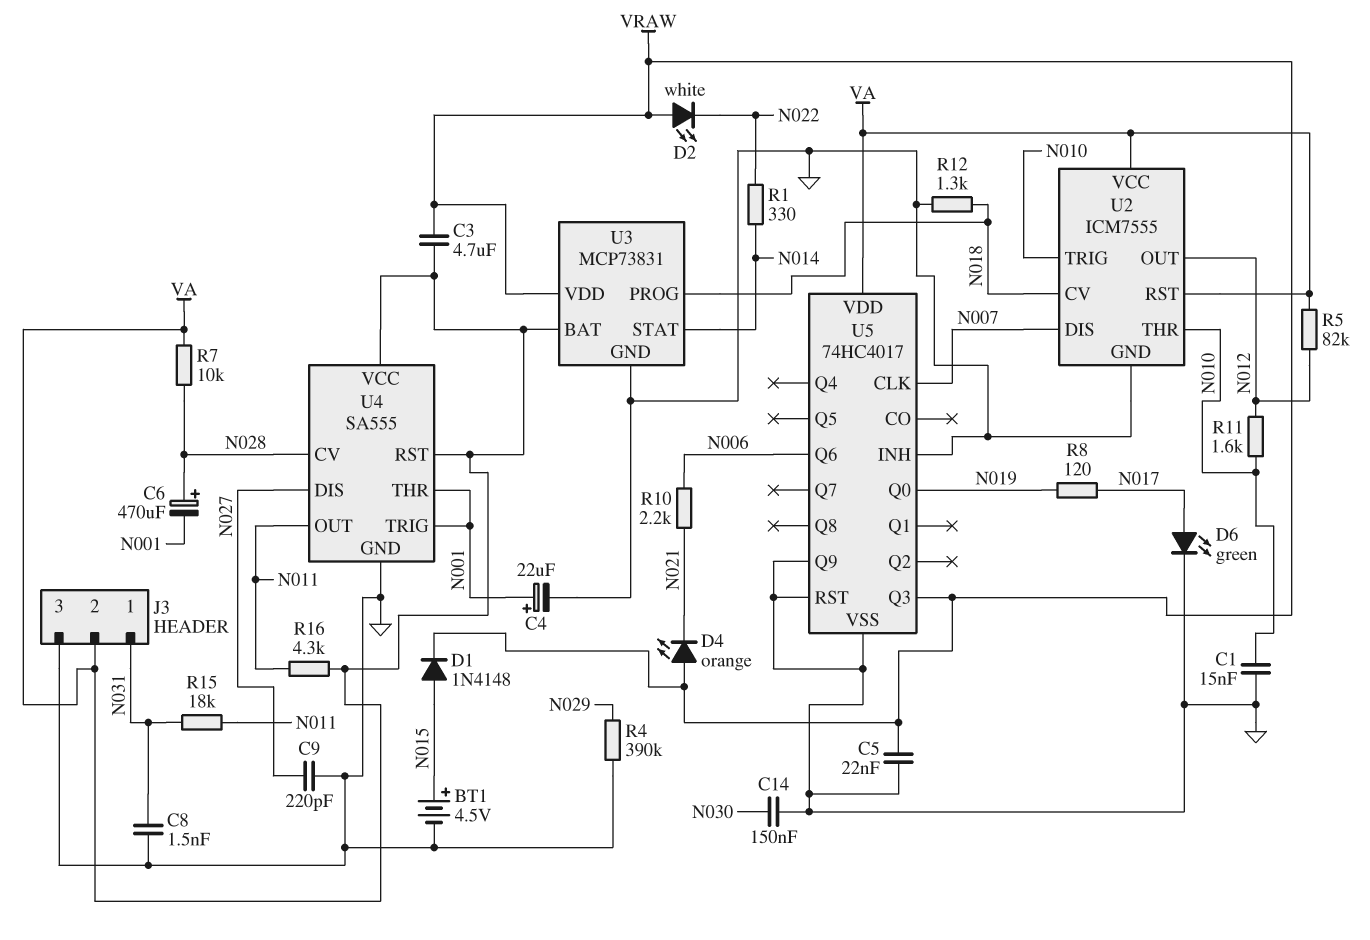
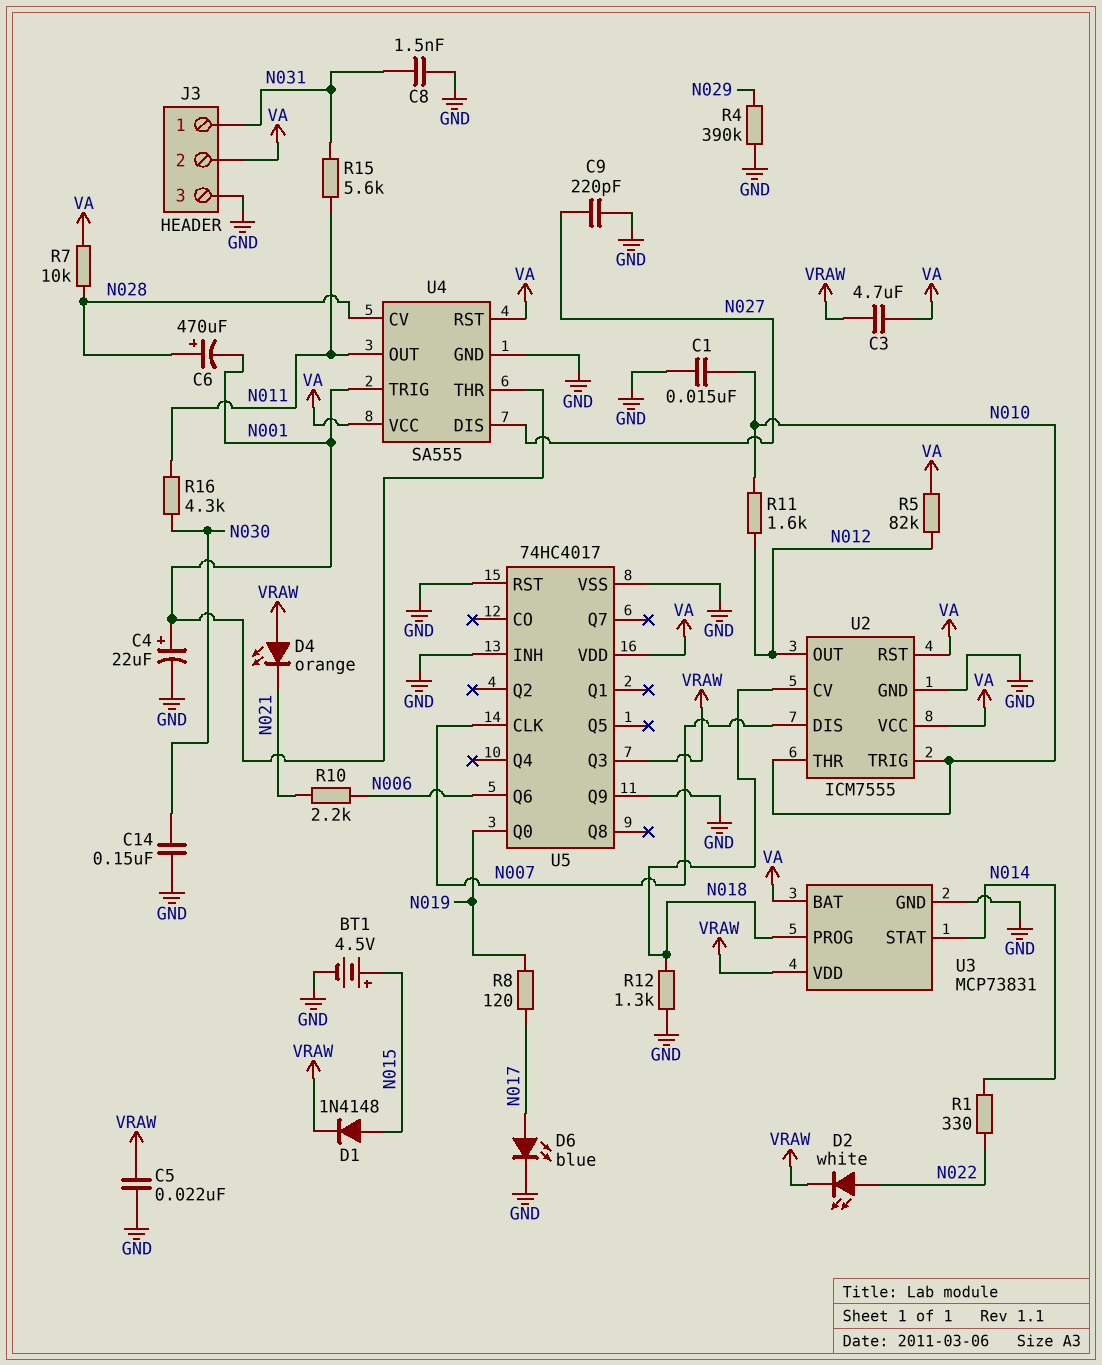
D2: LED white (A VRAW, K N022) -> LED white (A N022, K VRAW)
D6: LED green (A N017, K GND) -> LED blue (A N017, K GND)
R15: 18k (N011, N031) -> 5.6k (N011, N031)
R16: 4.3k (N011, VA) -> 4.3k (N011, N030)

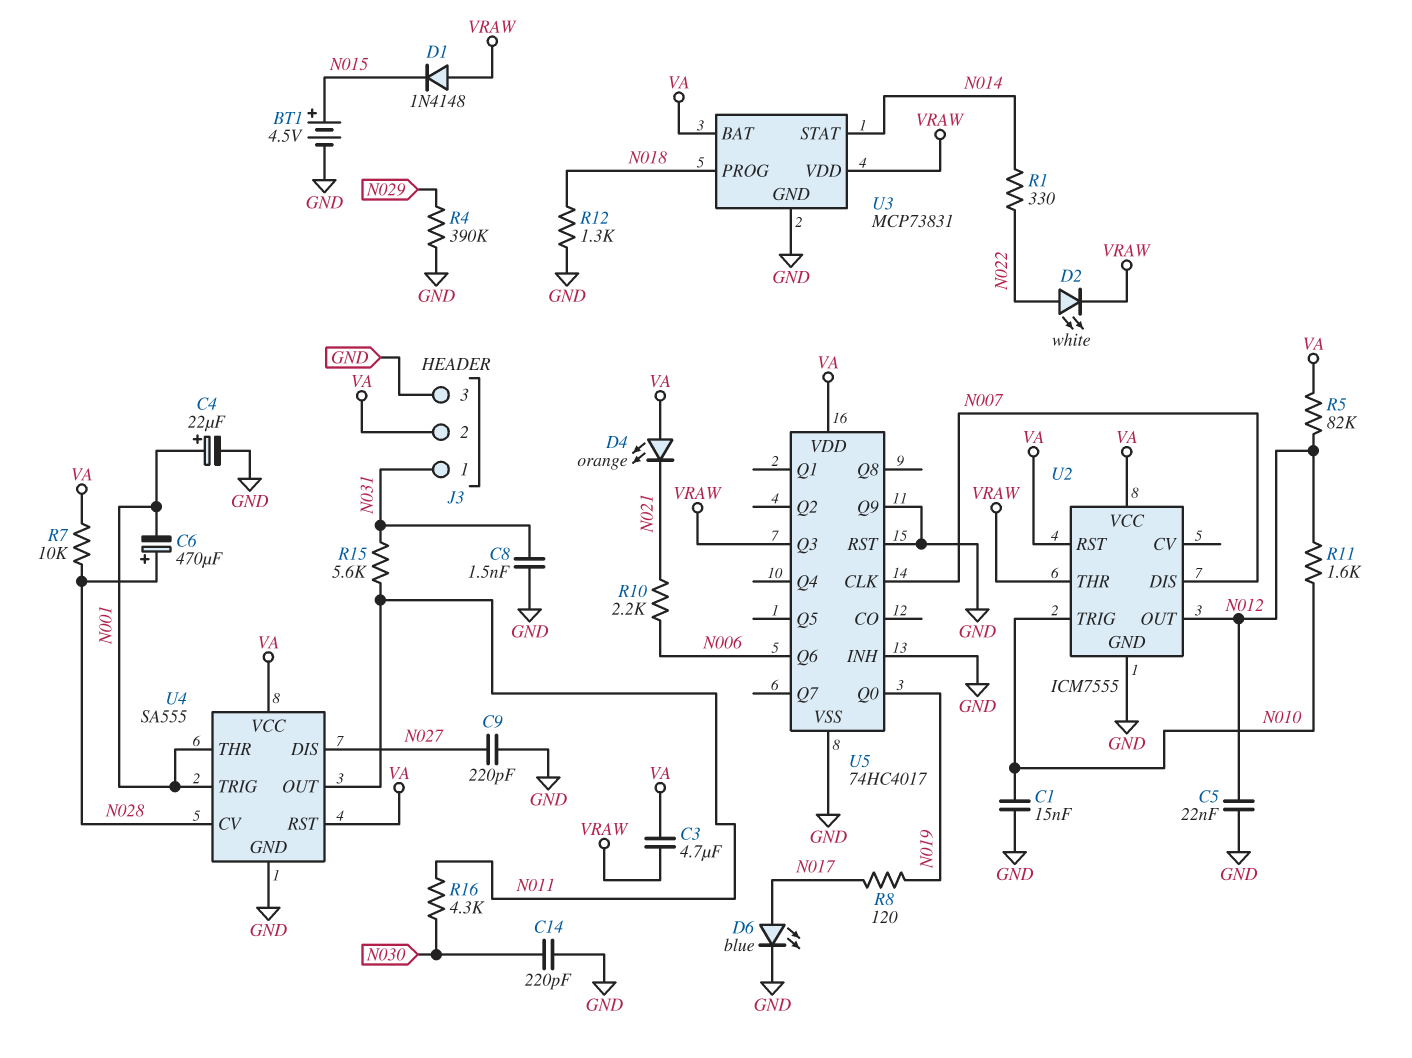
C5: 22nF (GND, VRAW) -> 22nF (GND, N012)
C14: 150nF (GND, N030) -> 220pF (GND, N030)
D1: diode 1N4148 (A N015, K VRAW) -> diode 1N4148 (A VRAW, K N015)
D4: LED orange (A VRAW, K N021) -> LED orange (A VA, K N021)
U2 pin CV: N018 -> none
U2 pin THR: N010 -> VRAW

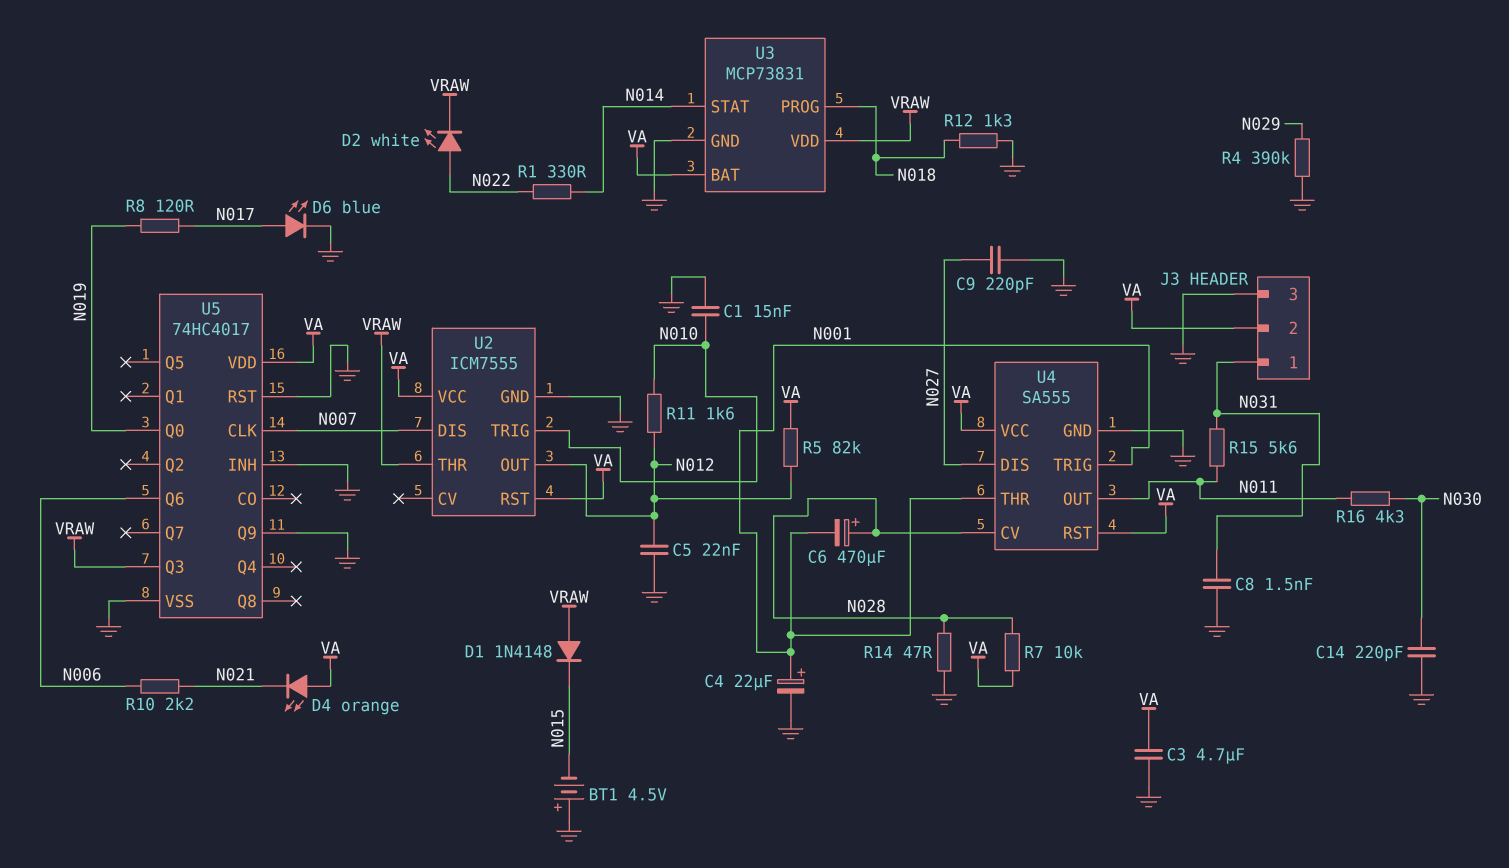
BT1: 4.5V (plus N015, minus GND) -> 4.5V (plus GND, minus N015)
C3: 4.7uF (VA, VRAW) -> 4.7uF (GND, VA)
R14: none -> 47 (GND, N028)

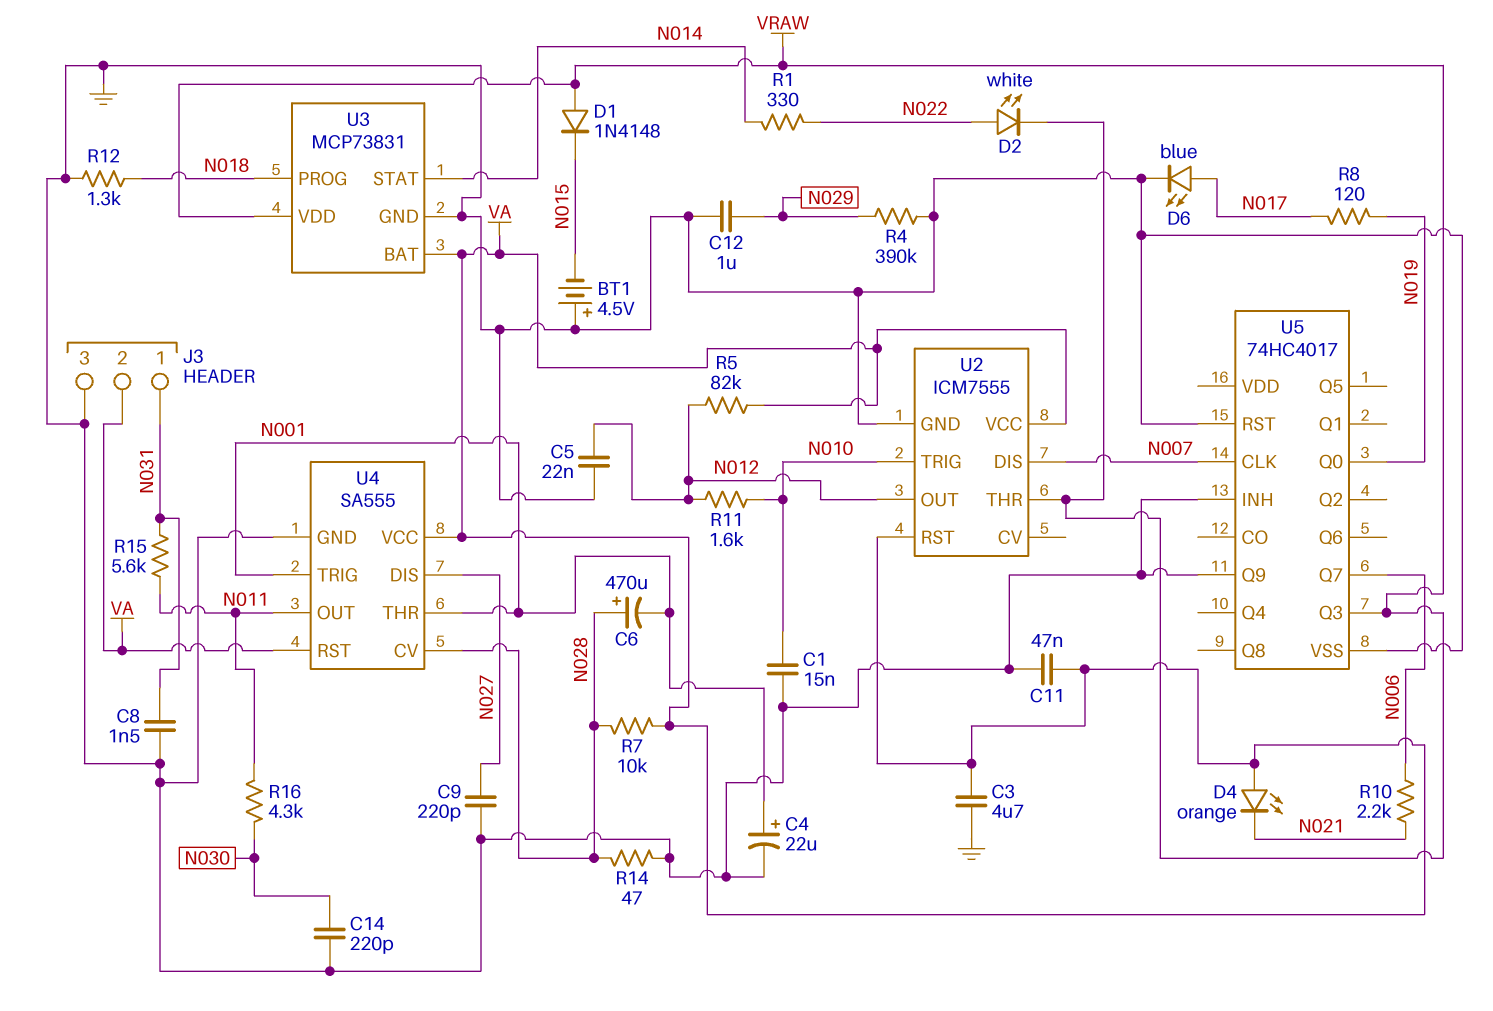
C11: none -> 47nF (GND, VA)
C12: none -> 1uF (GND, N029)
U5 pin Q6: N006 -> none
U5 pin Q7: none -> N006
U5 pin VDD: VA -> none

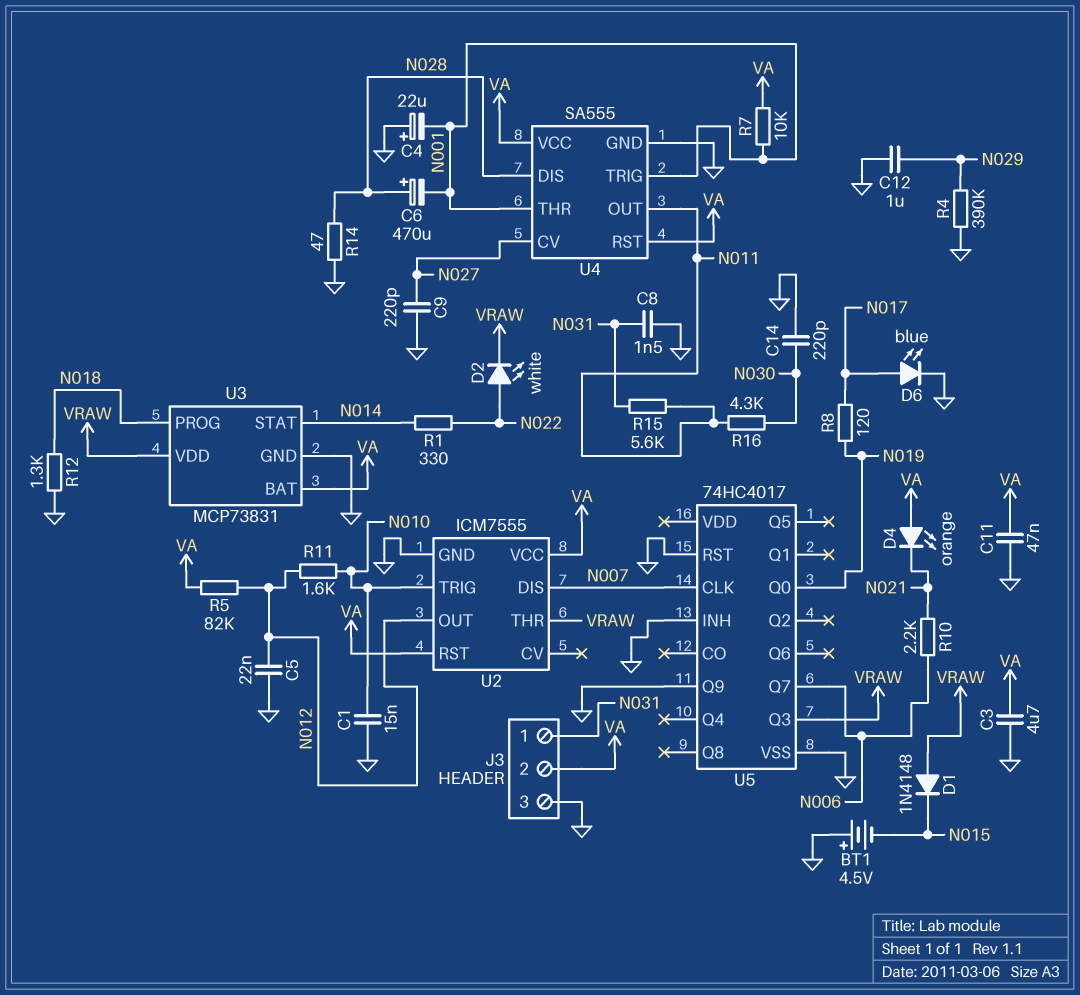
C4: 22uF (plus N001, minus GND) -> 22uF (plus GND, minus N001)
R7: 10k (N028, VA) -> 10k (N001, VA)
U4 pin CV: N028 -> N027
U4 pin DIS: N027 -> N028

